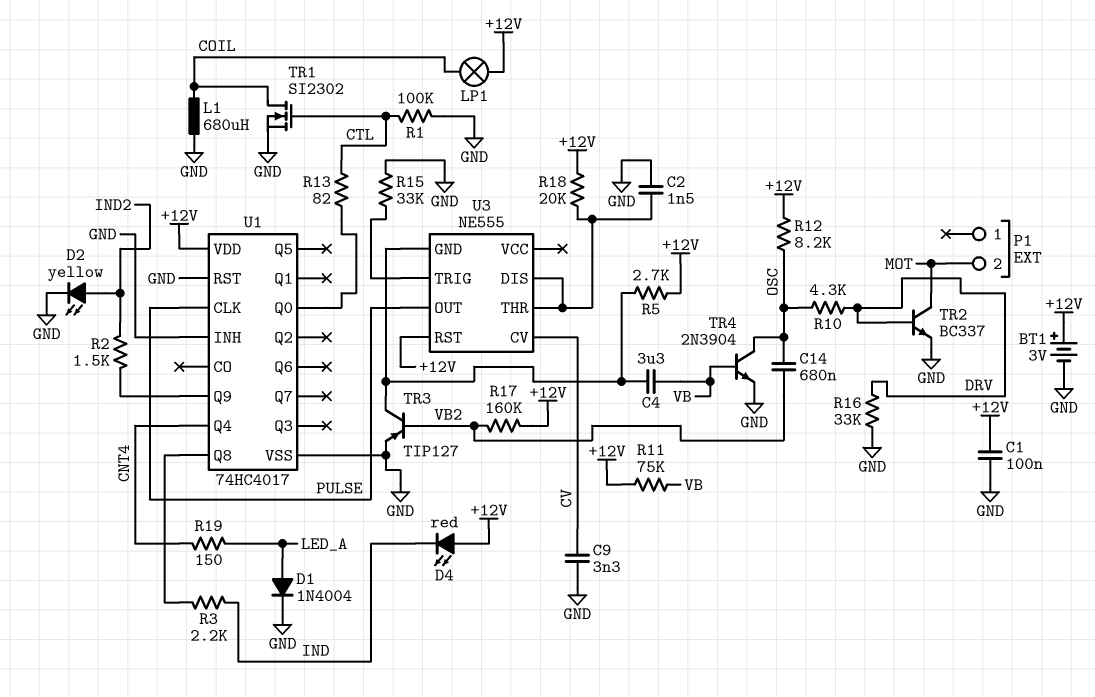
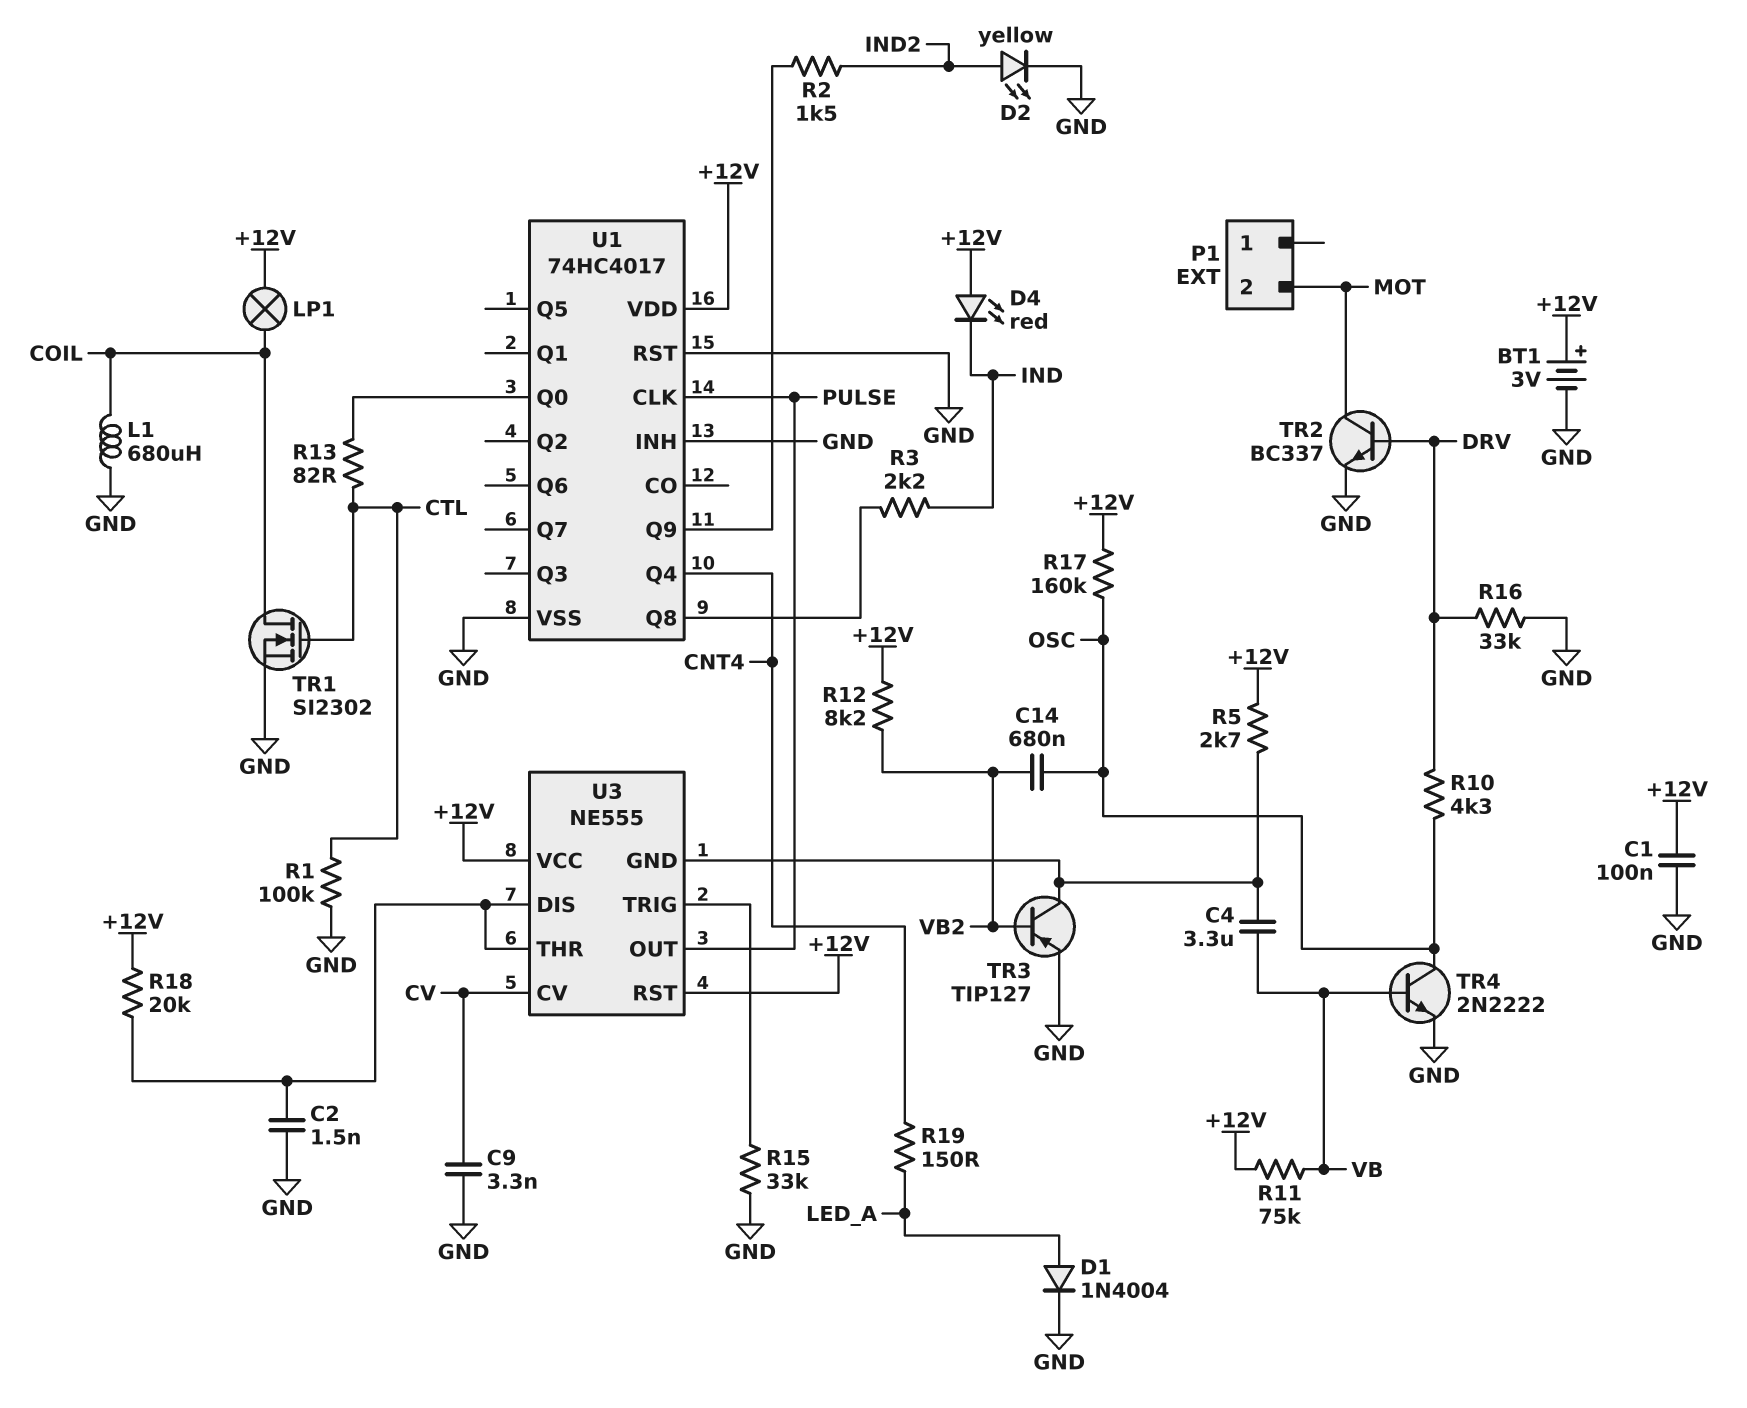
R12: 8.2k (+12V, OSC) -> 8.2k (+12V, VB2)
R17: 160k (+12V, VB2) -> 160k (+12V, OSC)
TR4: NPN 2N3904 (B VB, C OSC, E GND) -> NPN 2N2222 (B VB, C OSC, E GND)
U3 pin VCC: none -> +12V

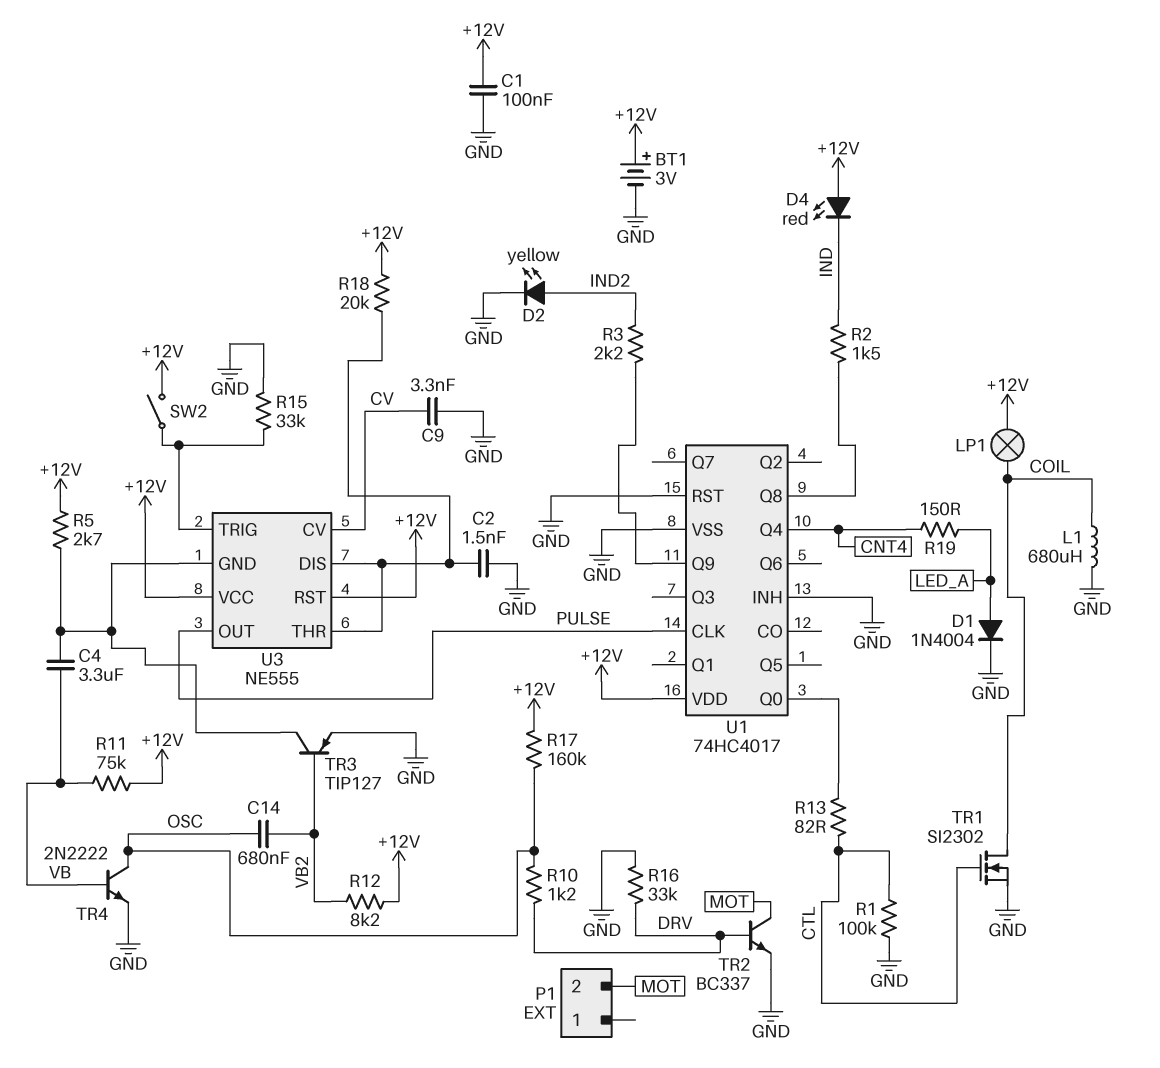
R2: 1.5k (IND2, U1/Q9) -> 1.5k (IND, U1/Q8)
R3: 2.2k (IND, U1/Q8) -> 2.2k (IND2, U1/Q9)
R10: 4.3k (DRV, OSC) -> 1.2k (DRV, OSC)
SW2: none -> switch (+12V, U3/TRIG)

